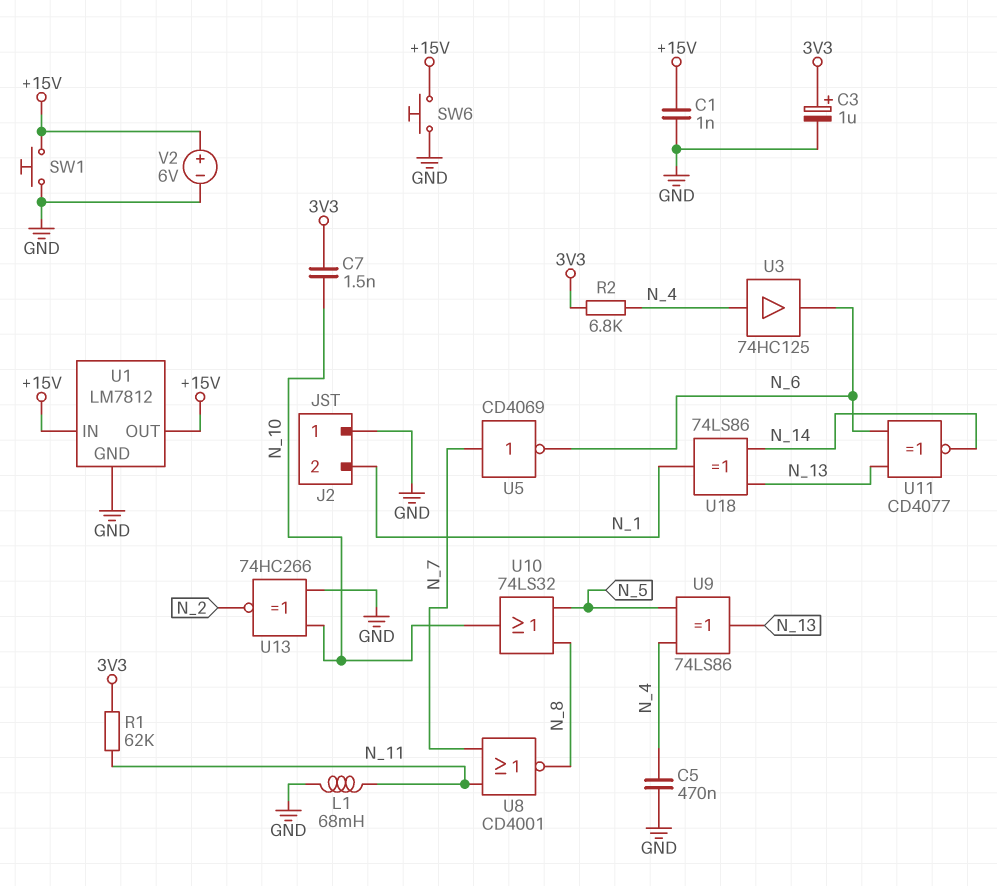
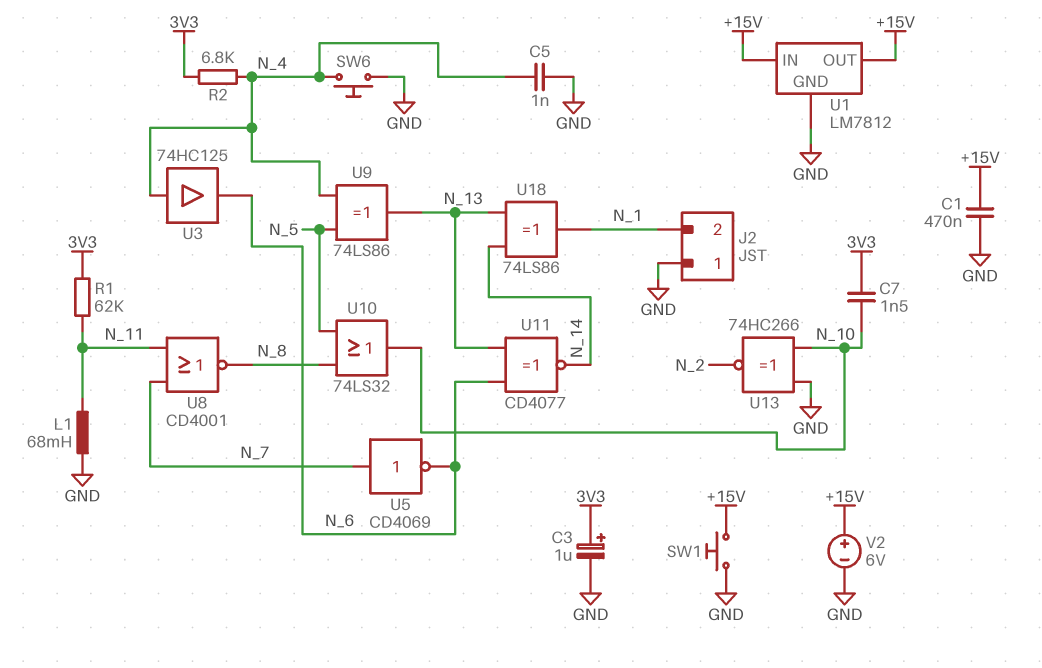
C1: 1nF (+15V, GND) -> 470nF (+15V, GND)
C5: 470nF (GND, N_4) -> 1nF (GND, N_4)
SW6: button (+15V, GND) -> button (GND, N_4)

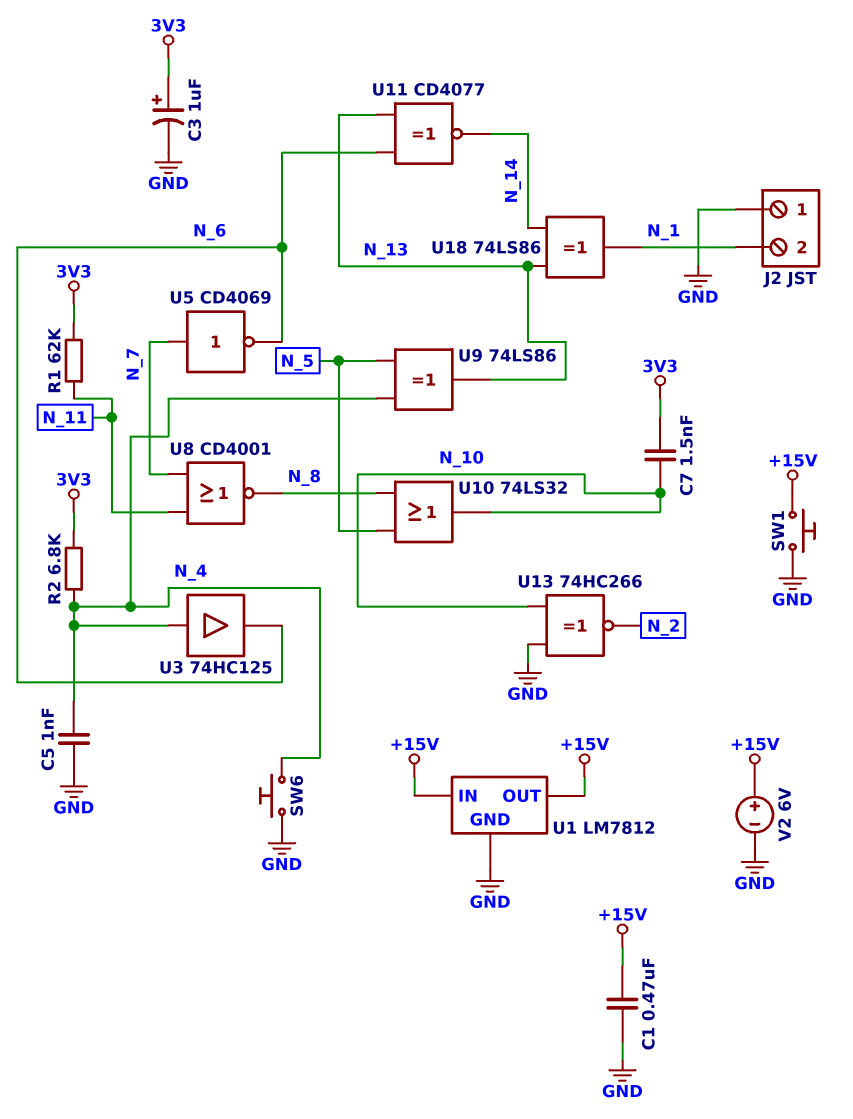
L1: 68mH (GND, N_11) -> none

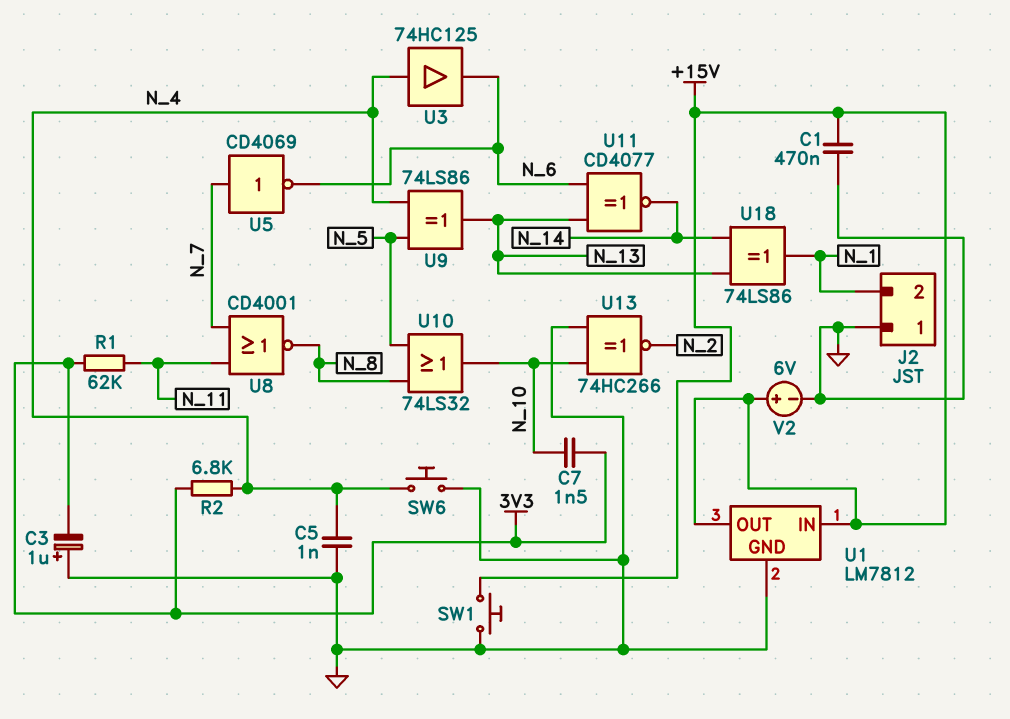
C3: 1uF (plus 3V3, minus GND) -> 1uF (plus GND, minus 3V3)

